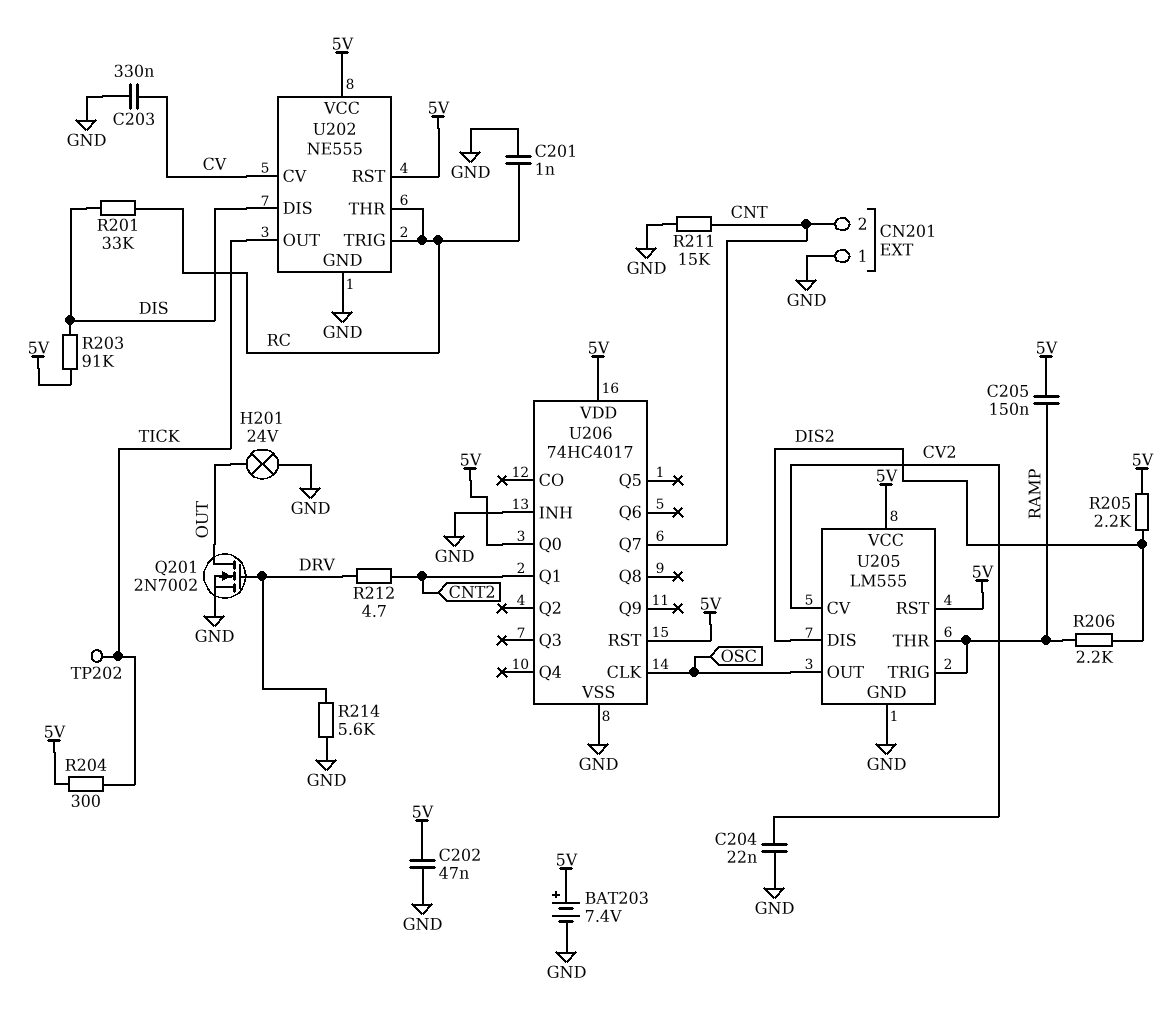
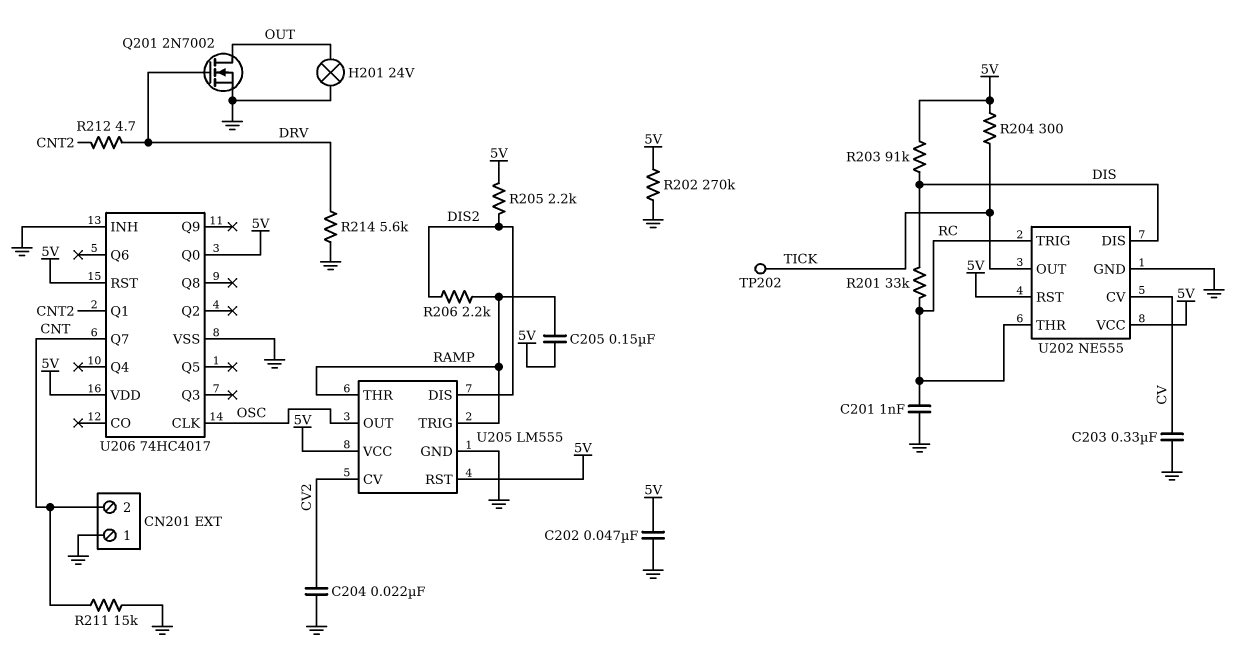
BAT203: 7.4V (plus 5V, minus GND) -> none
R202: none -> 270k (5V, GND)

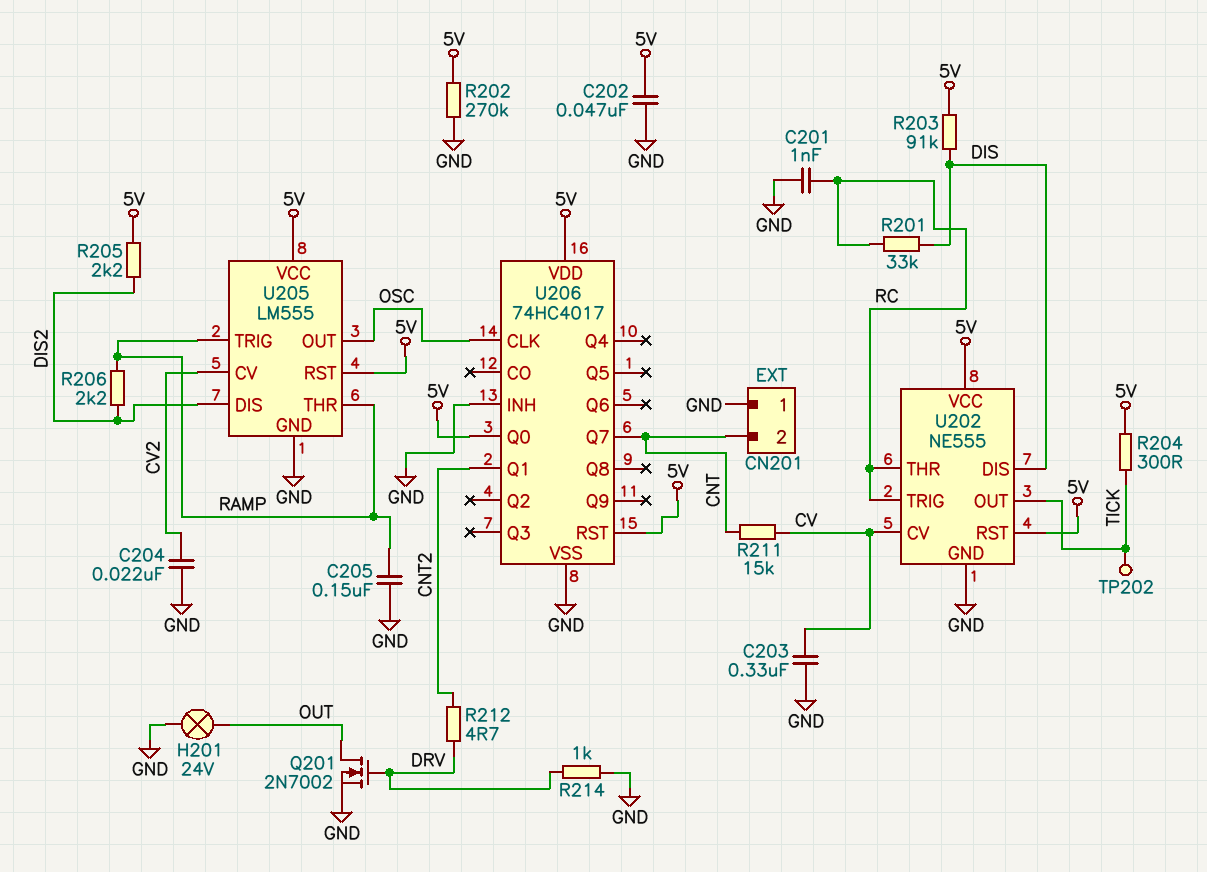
C205: 150nF (5V, RAMP) -> 150nF (GND, RAMP)
R211: 15k (CNT, GND) -> 15k (CNT, CV)
R214: 5.6k (DRV, GND) -> 1k (DRV, GND)

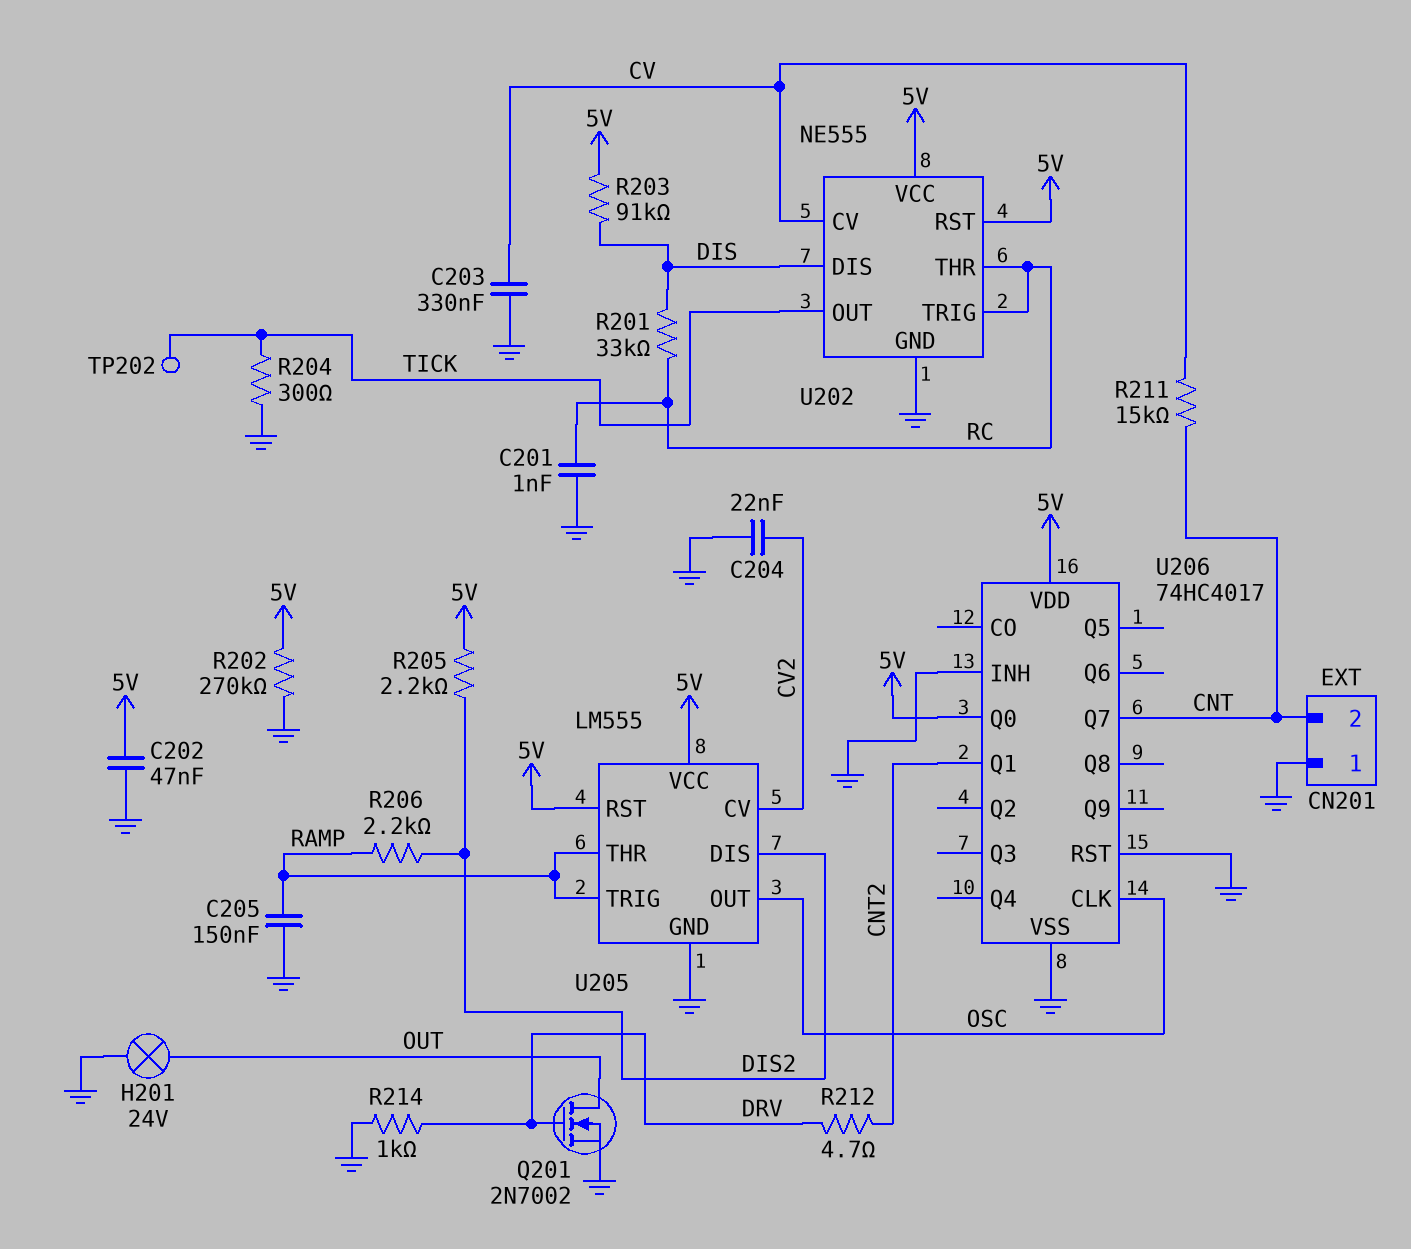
R204: 300 (5V, TICK) -> 300 (GND, TICK)
U206 pin RST: 5V -> GND

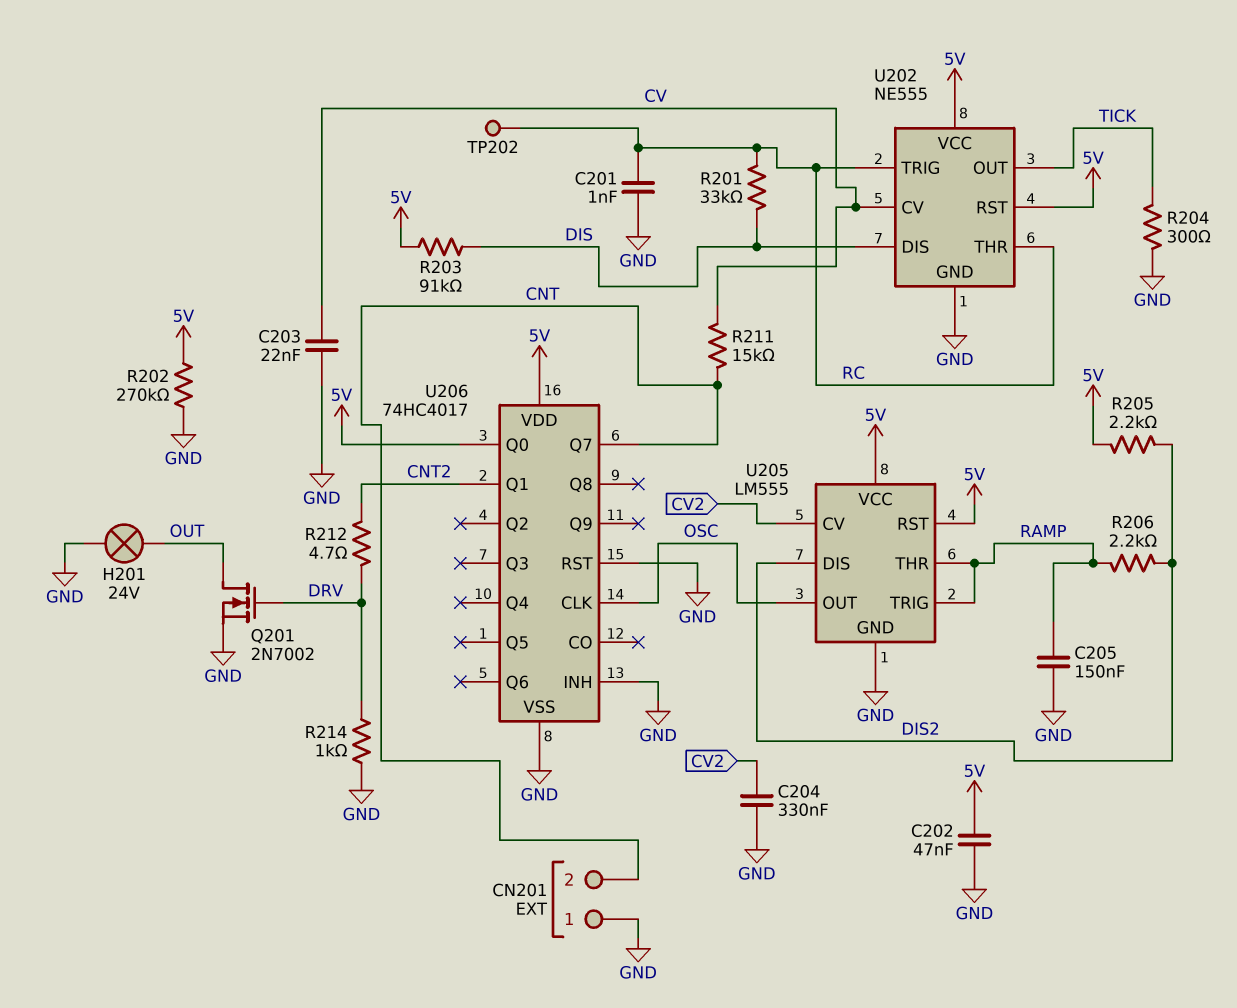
C203: 330nF (CV, GND) -> 22nF (CV, GND)
C204: 22nF (CV2, GND) -> 330nF (CV2, GND)
TP202: test point (TICK) -> test point (RC)

